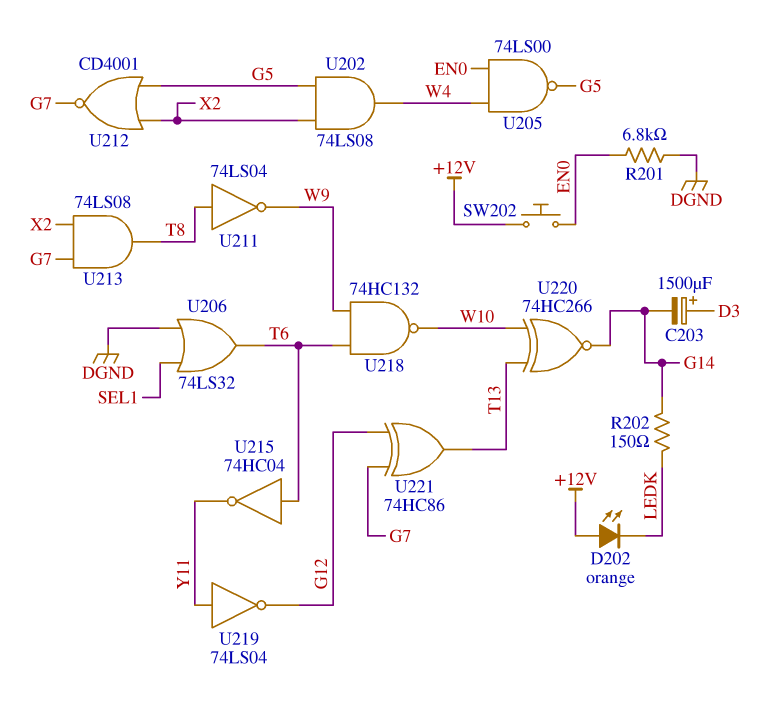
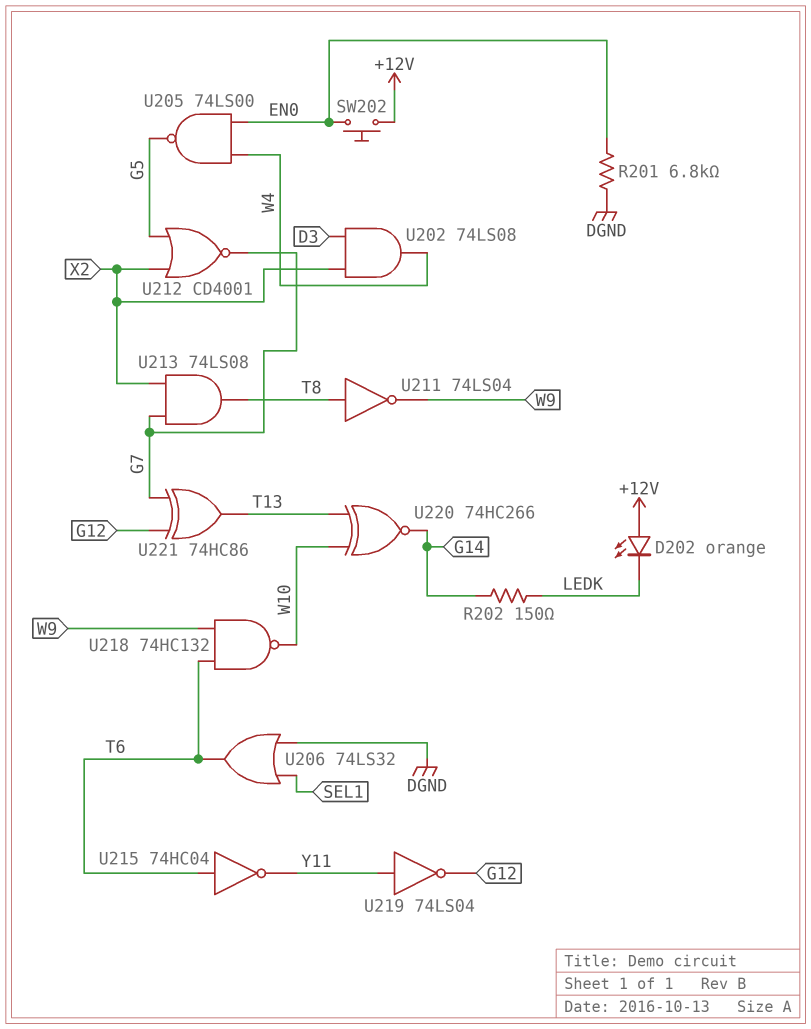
C203: 1500uF (plus D3, minus G14) -> none
U202: AND 74LS08 (in G5, in X2, out W4) -> AND 74LS08 (in D3, in X2, out W4)

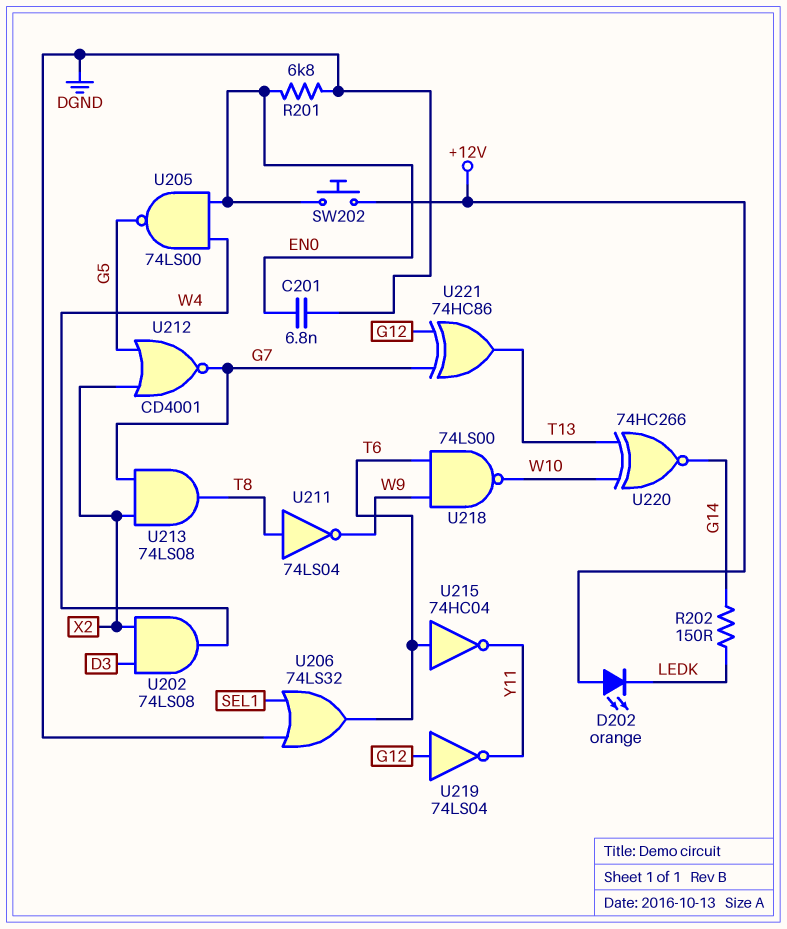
C201: none -> 6.8nF (DGND, EN0)
U218: NAND 74HC132 (in T6, in W9, out W10) -> NAND 74LS00 (in T6, in W9, out W10)
U219: NOT 74LS04 (in Y11, out G12) -> NOT 74LS04 (in G12, out Y11)

